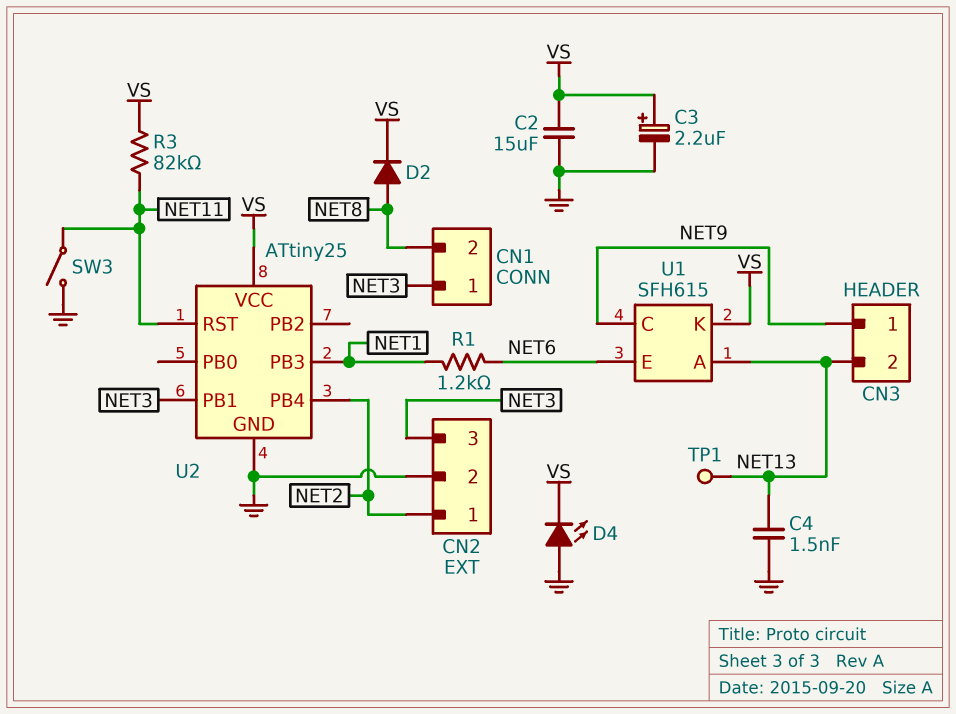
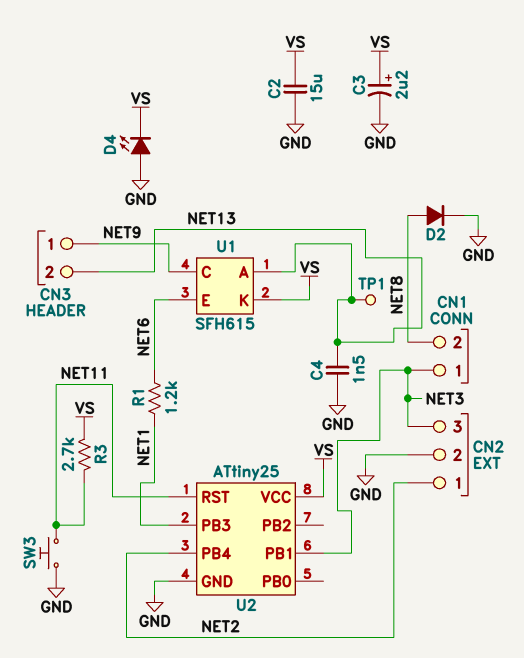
D2: diode (A NET8, K VS) -> diode (A NET8, K GND)
R3: 82k (NET11, VS) -> 2.7k (NET11, VS)
SW3: switch (GND, NET11) -> button (GND, NET11)

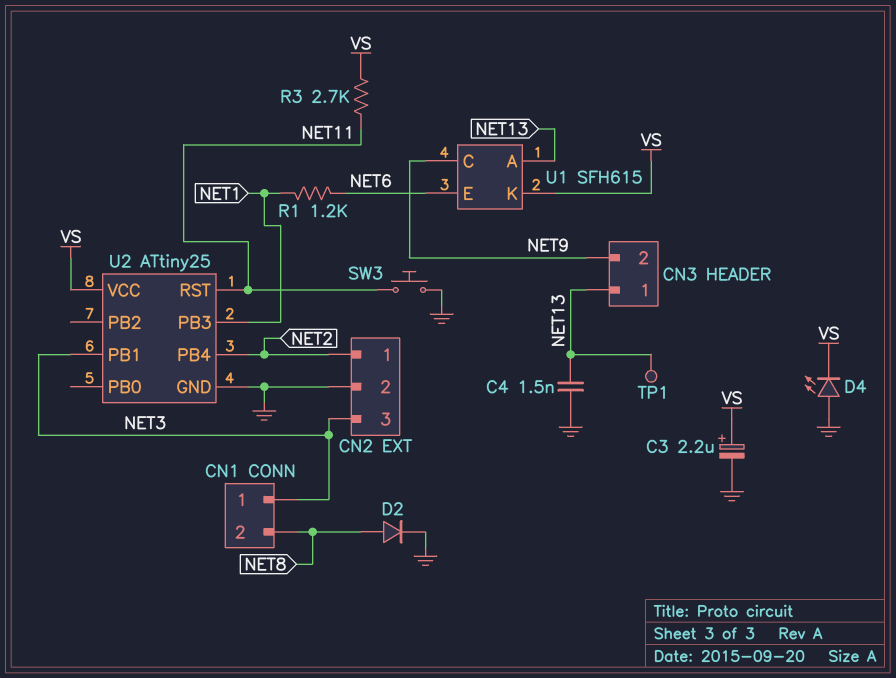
C2: 15uF (GND, VS) -> none
CN3 pin 1: NET9 -> NET13
CN3 pin 2: NET13 -> NET9

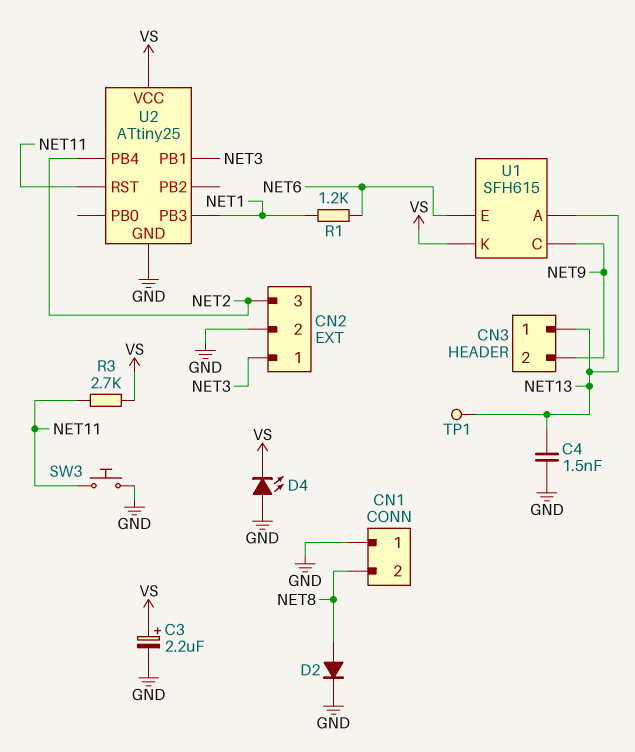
CN1 pin 1: NET3 -> GND
CN2 pin 1: NET2 -> NET3
CN2 pin 3: NET3 -> NET2

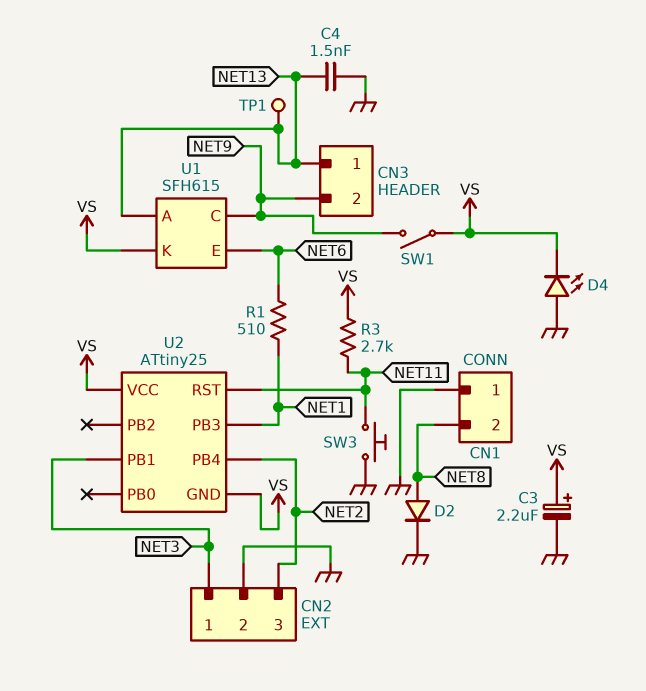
R1: 1.2k (NET1, NET6) -> 510 (NET1, NET6)
SW1: none -> switch (NET9, VS)
U2 pin GND: GND -> VS

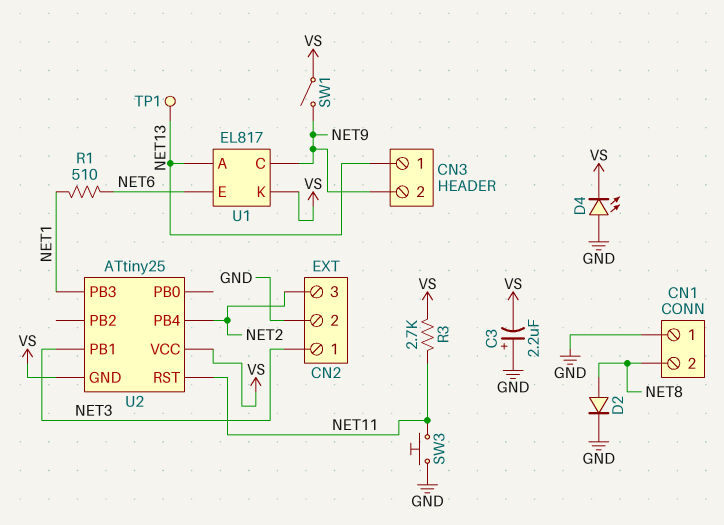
C3: 2.2uF (plus VS, minus GND) -> 2.2uF (plus GND, minus VS)
C4: 1.5nF (GND, NET13) -> none
U1: SFH615 -> EL817

